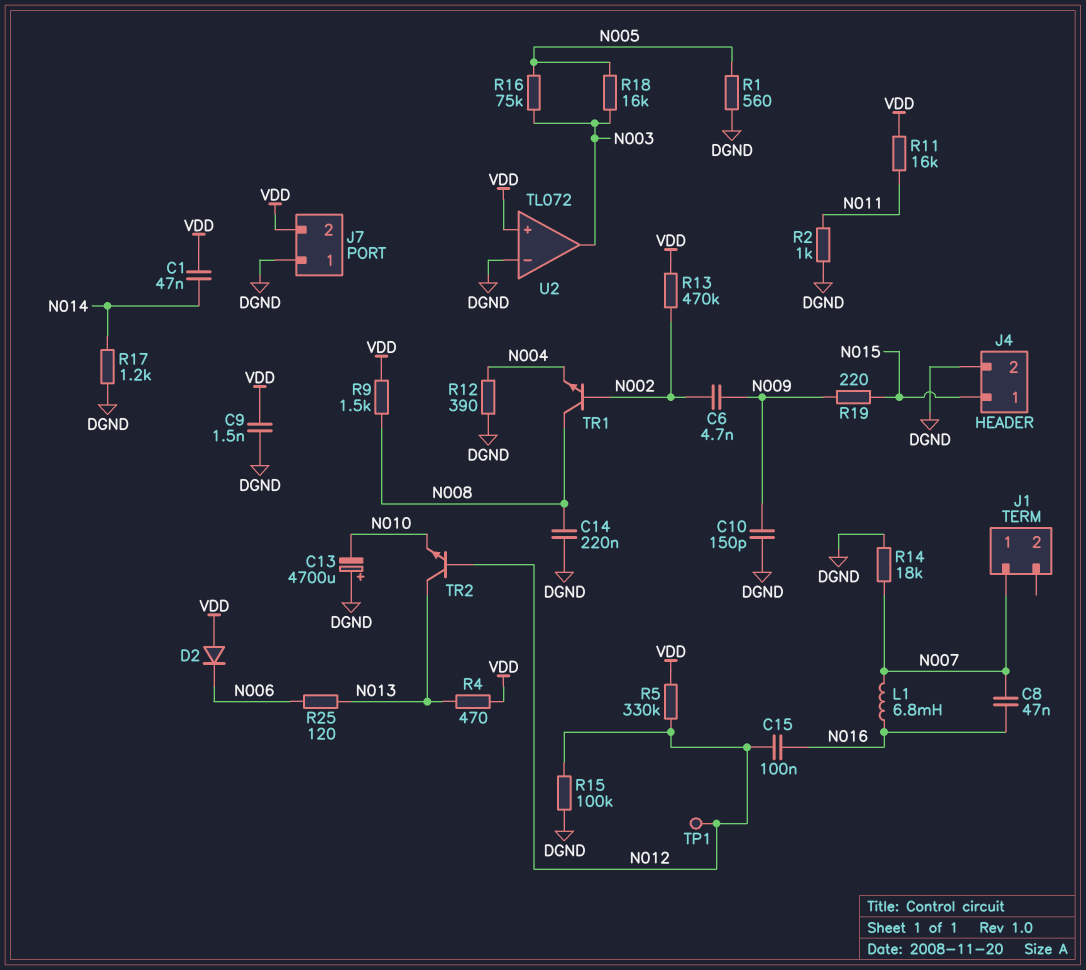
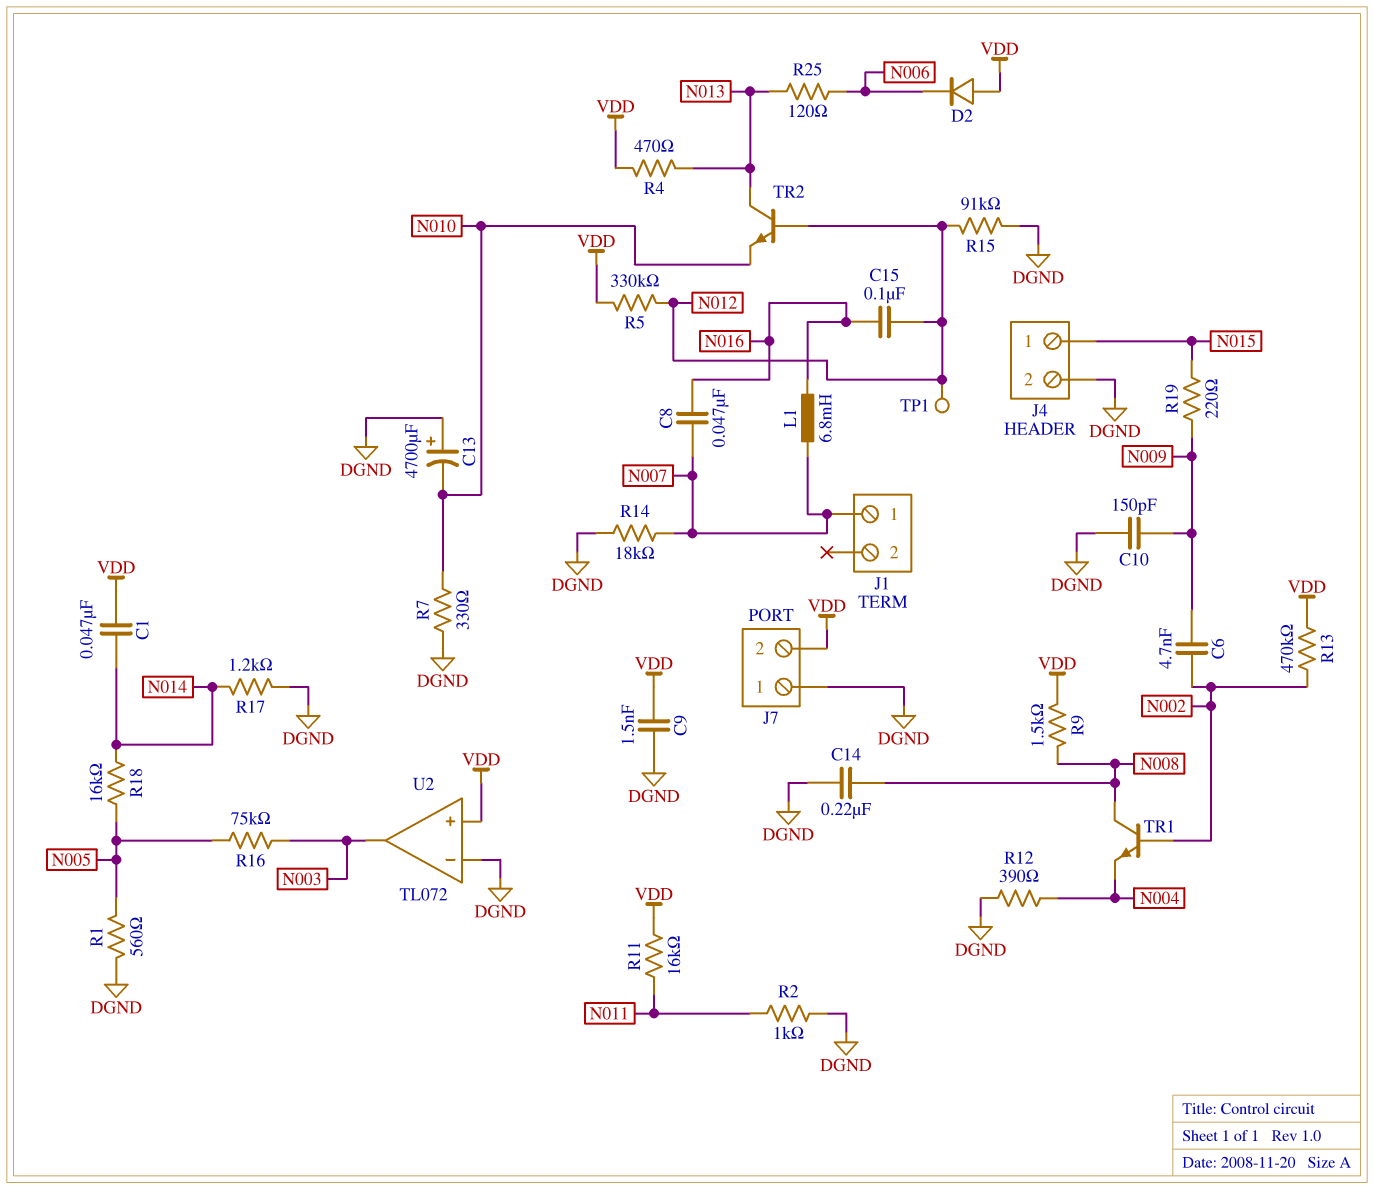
R7: none -> 330 (DGND, N010)
R15: 100k (DGND, N012) -> 91k (DGND, N012)
R18: 16k (N003, N005) -> 16k (N005, N014)

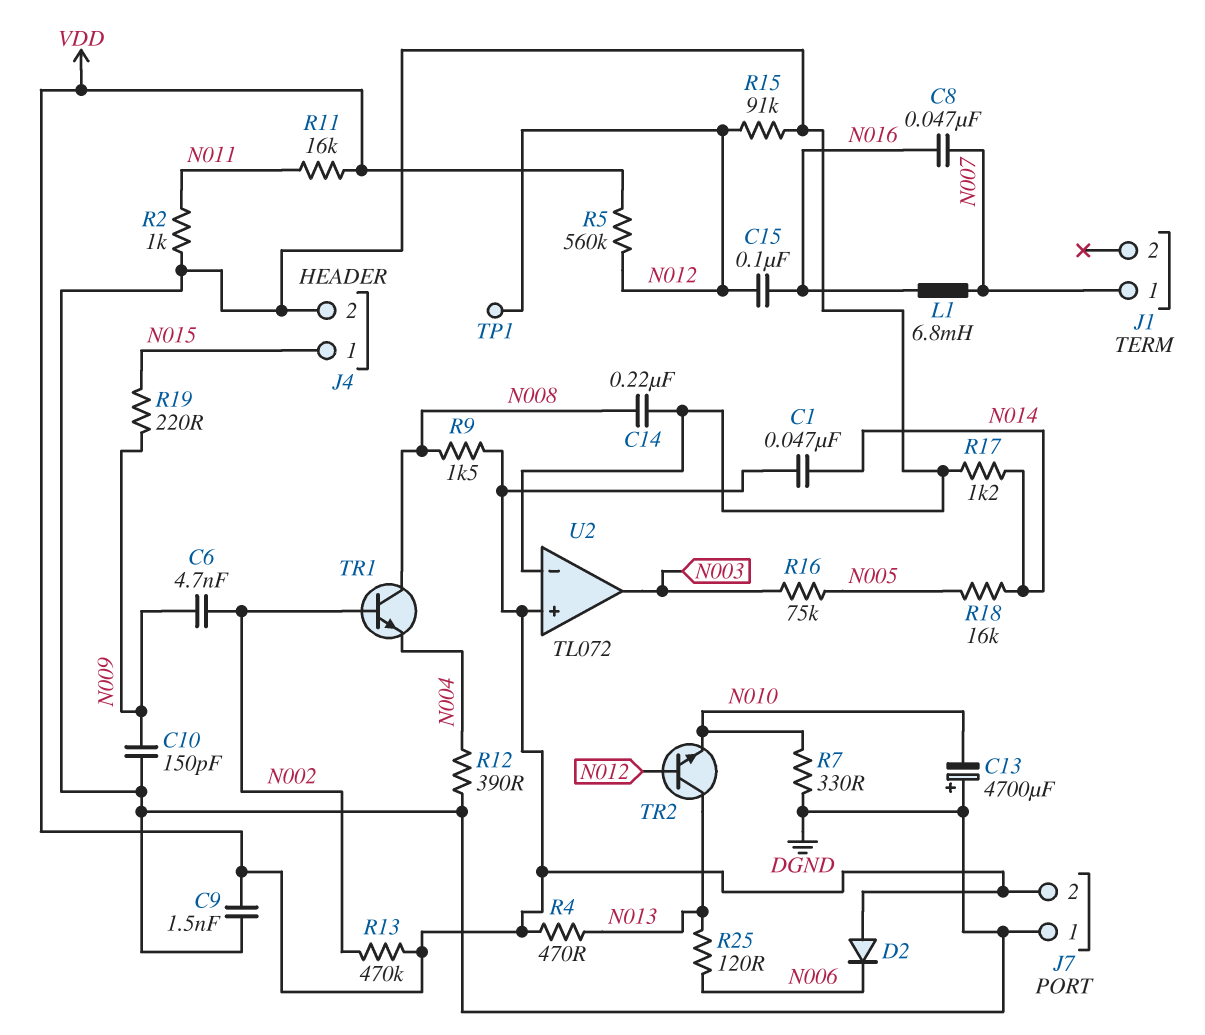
R1: 560 (DGND, N005) -> none
R5: 330k (N012, VDD) -> 560k (N012, VDD)
R14: 18k (DGND, N007) -> none

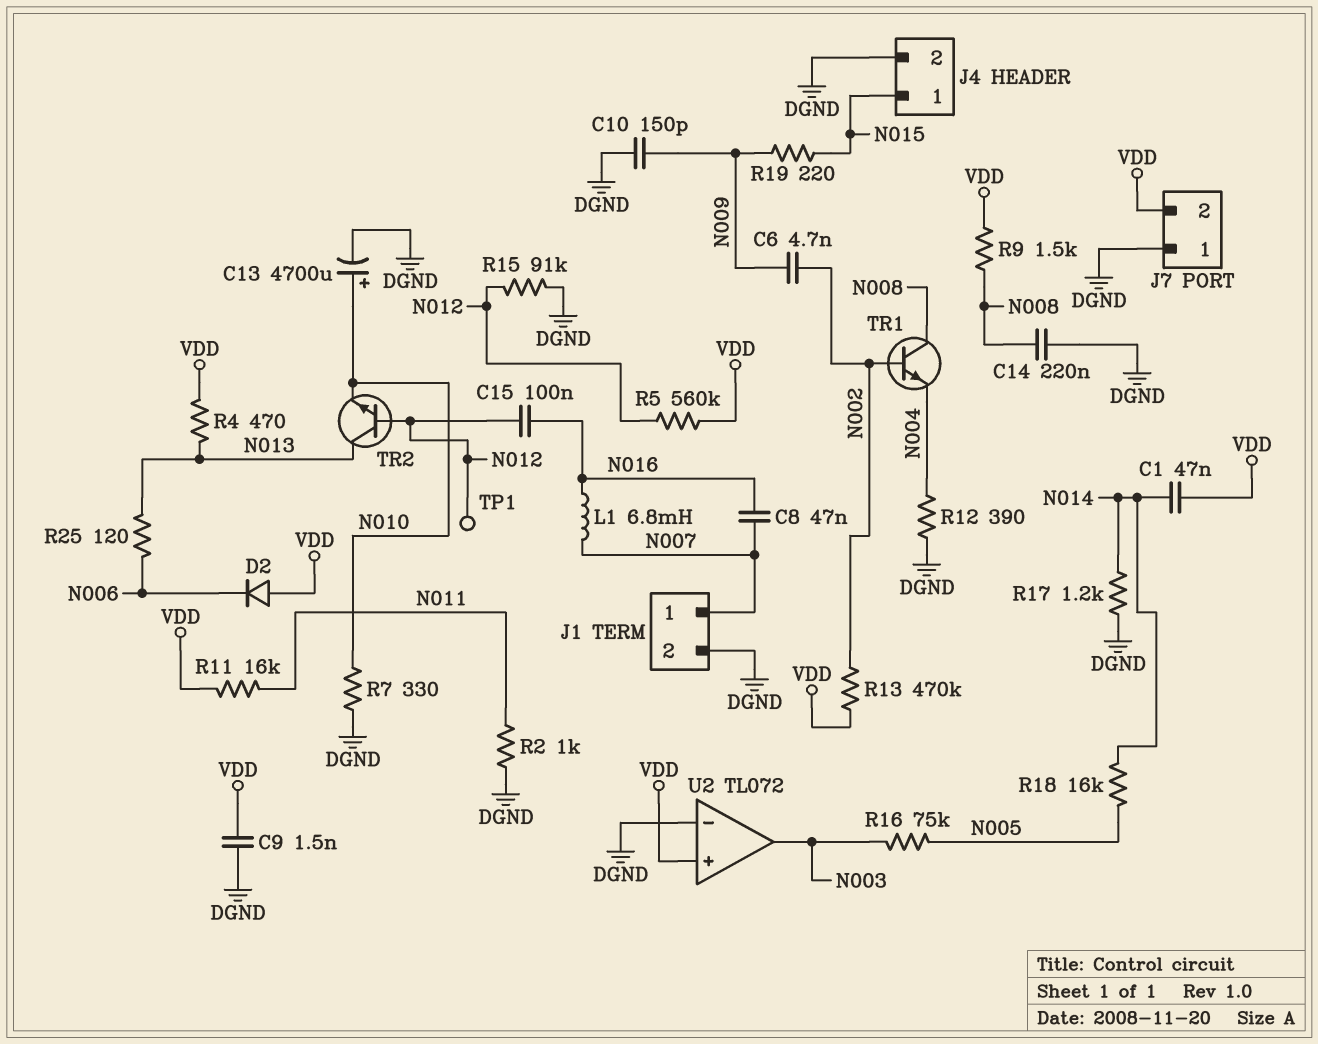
C13: 4700uF (plus DGND, minus N010) -> 4700uF (plus N010, minus DGND)
J1 pin 2: none -> DGND

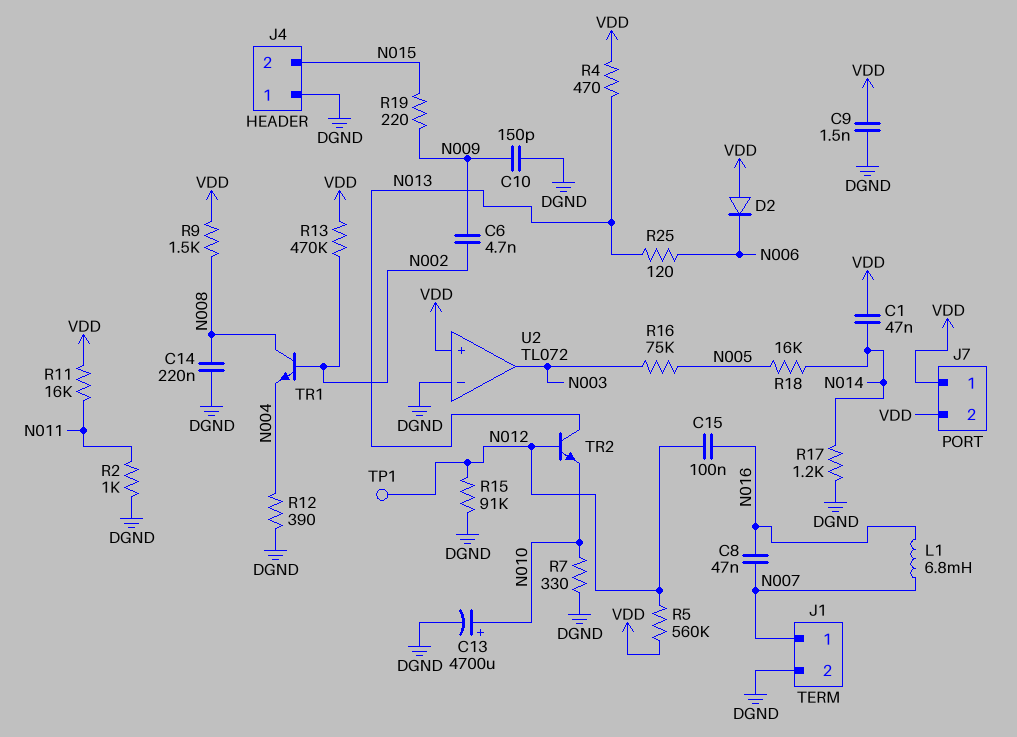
J4 pin 1: N015 -> DGND
J4 pin 2: DGND -> N015
J7 pin 1: DGND -> VDD

